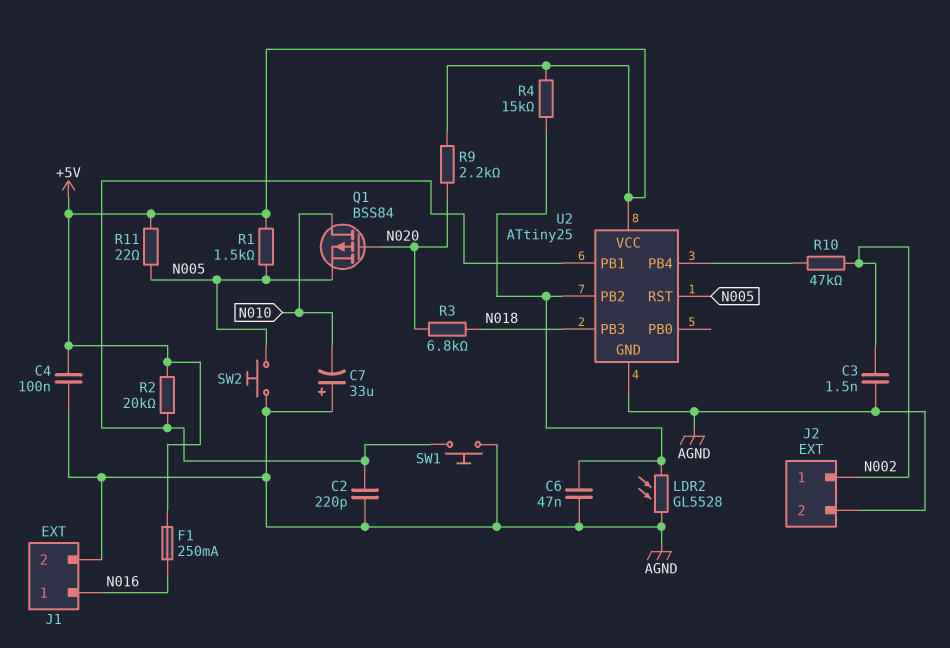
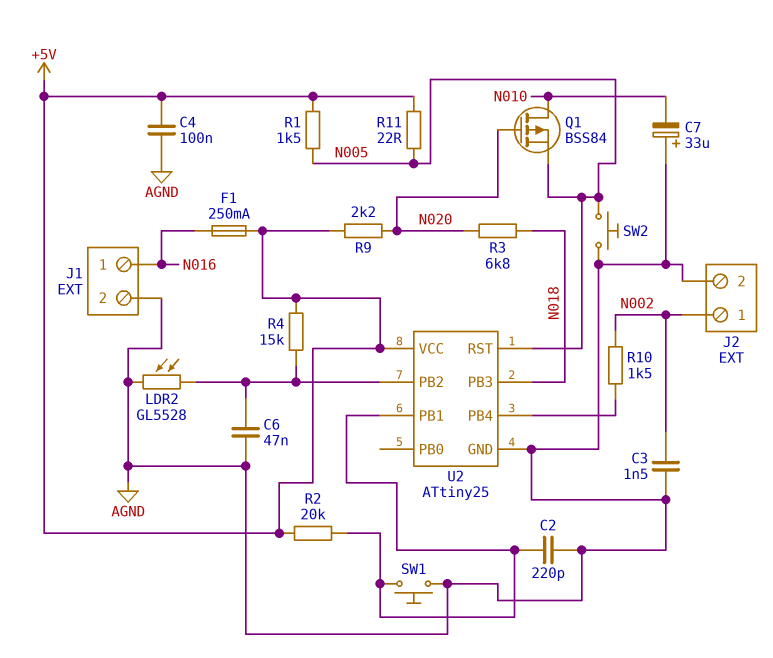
R10: 47k (N002, U2/PB4) -> 1.5k (N002, U2/PB4)

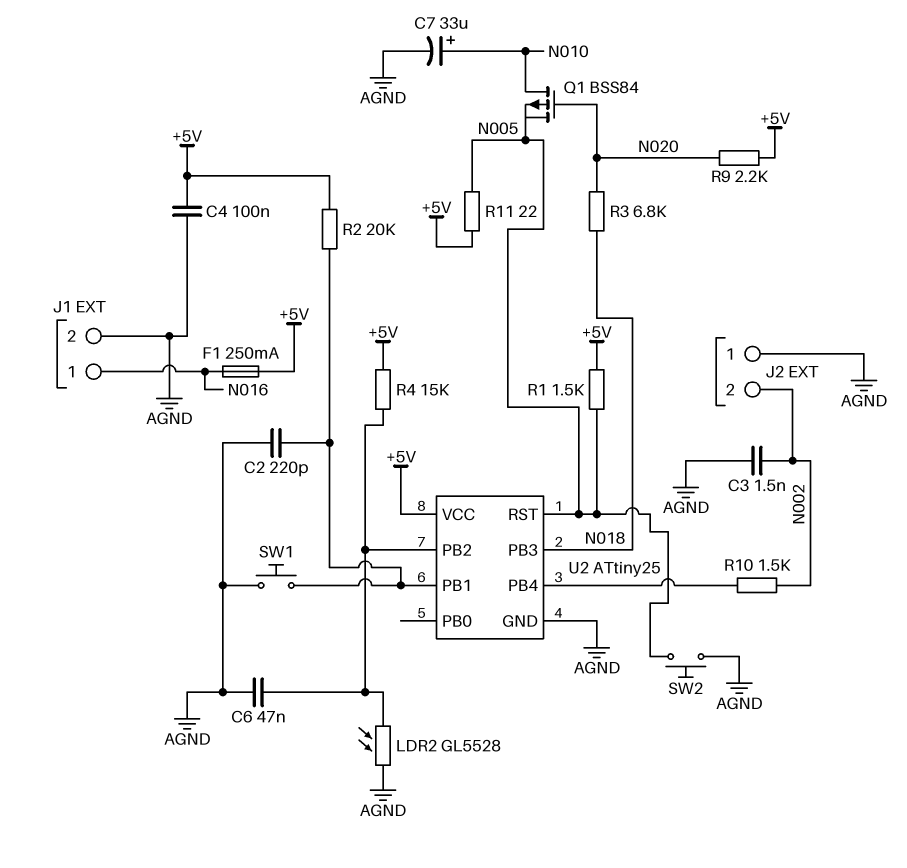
C7: 33uF (plus AGND, minus N010) -> 33uF (plus N010, minus AGND)
J2 pin 1: N002 -> AGND
J2 pin 2: AGND -> N002

